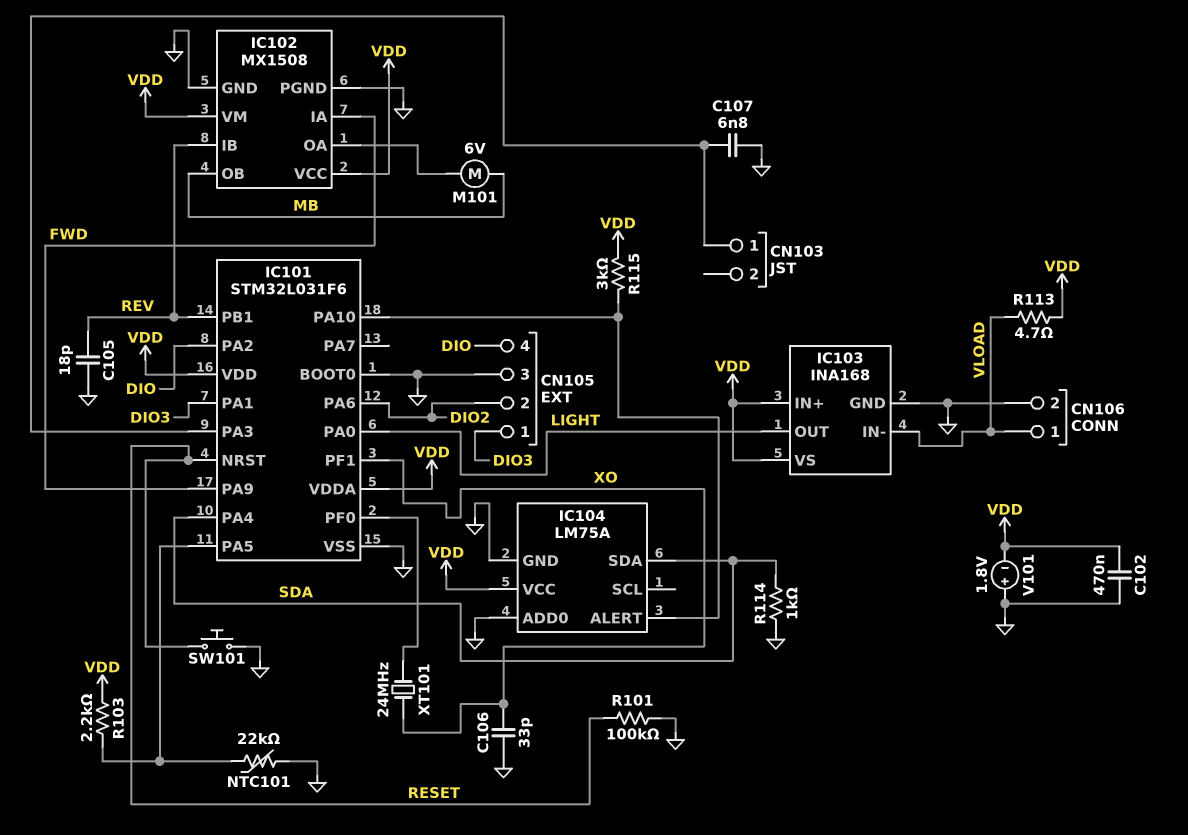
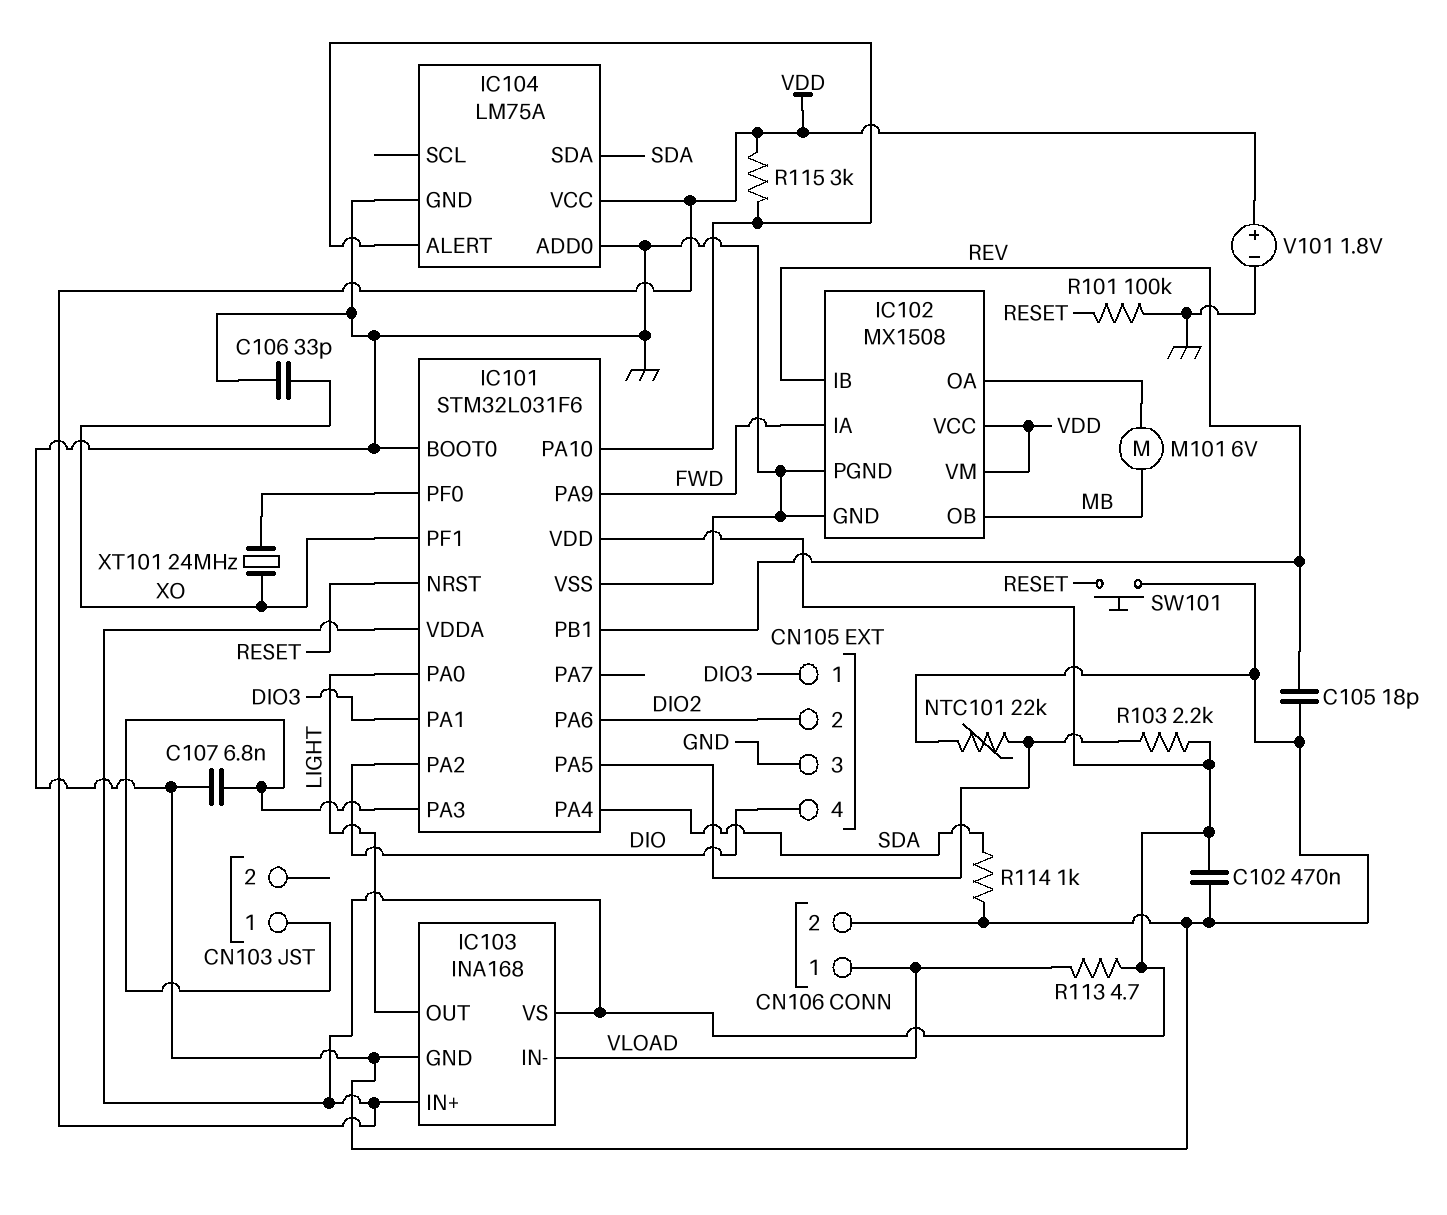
V101: 1.8V (plus GND, minus VDD) -> 1.8V (plus VDD, minus GND)

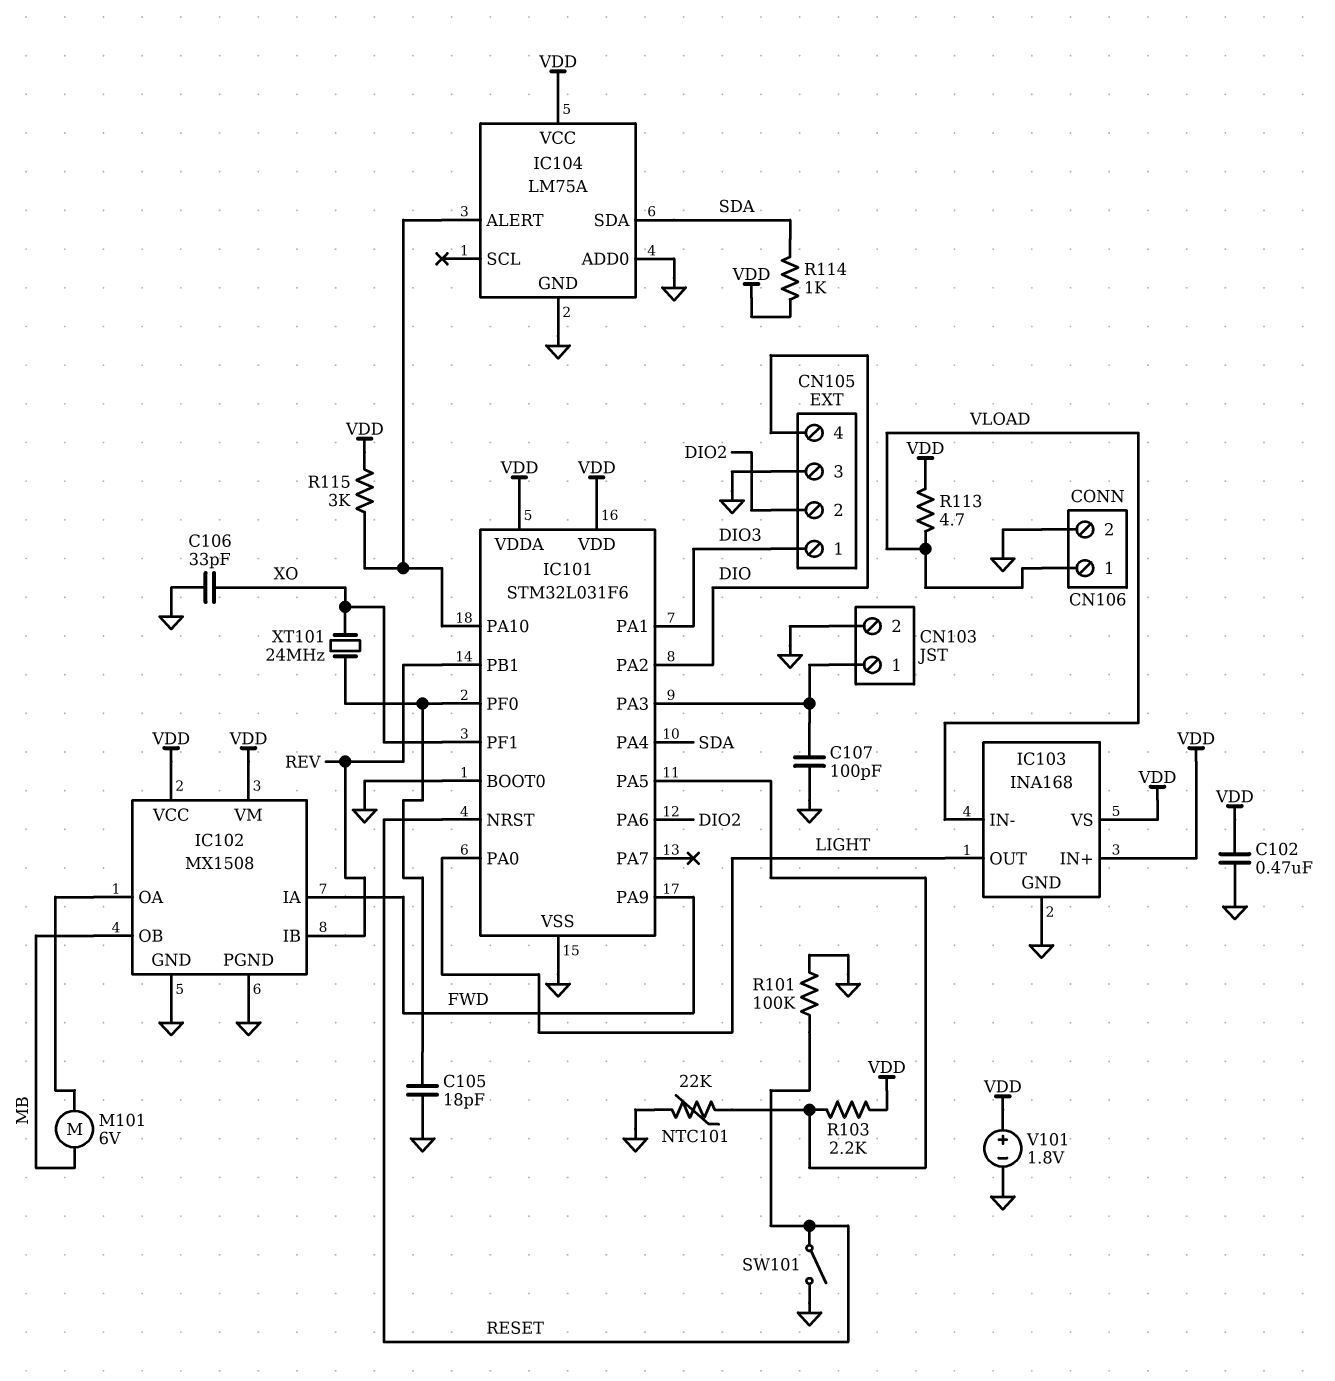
C105: 18pF (GND, REV) -> 18pF (GND, IC101/PF0)
C107: 6.8nF (CN103/1, GND) -> 100pF (CN103/1, GND)
CN103 pin 2: none -> GND
R114: 1k (GND, SDA) -> 1k (SDA, VDD)
SW101: button (GND, RESET) -> switch (GND, RESET)

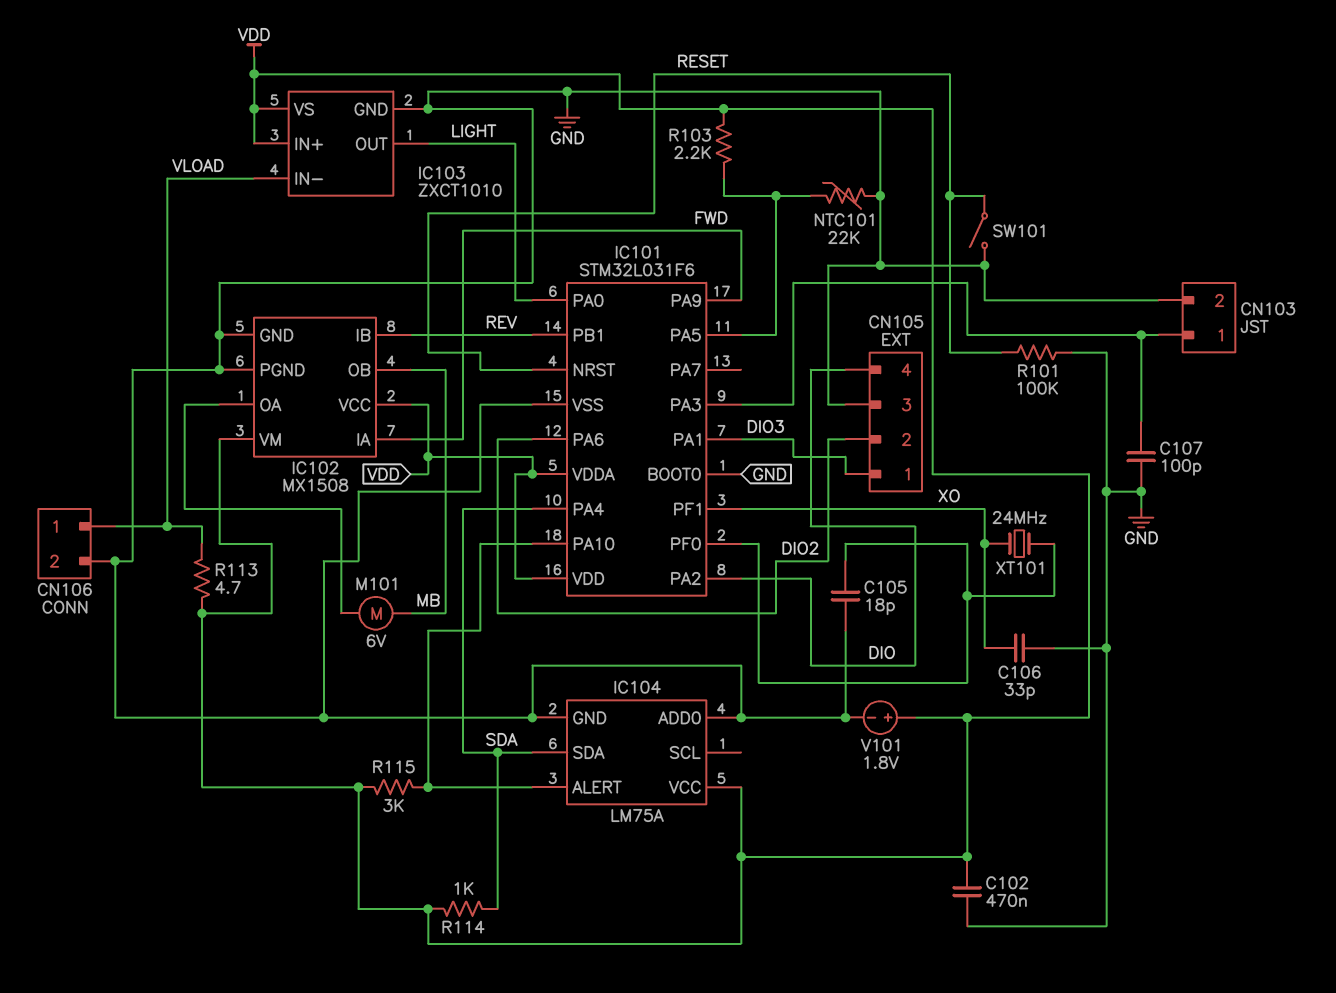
IC103: INA168 -> ZXCT1010

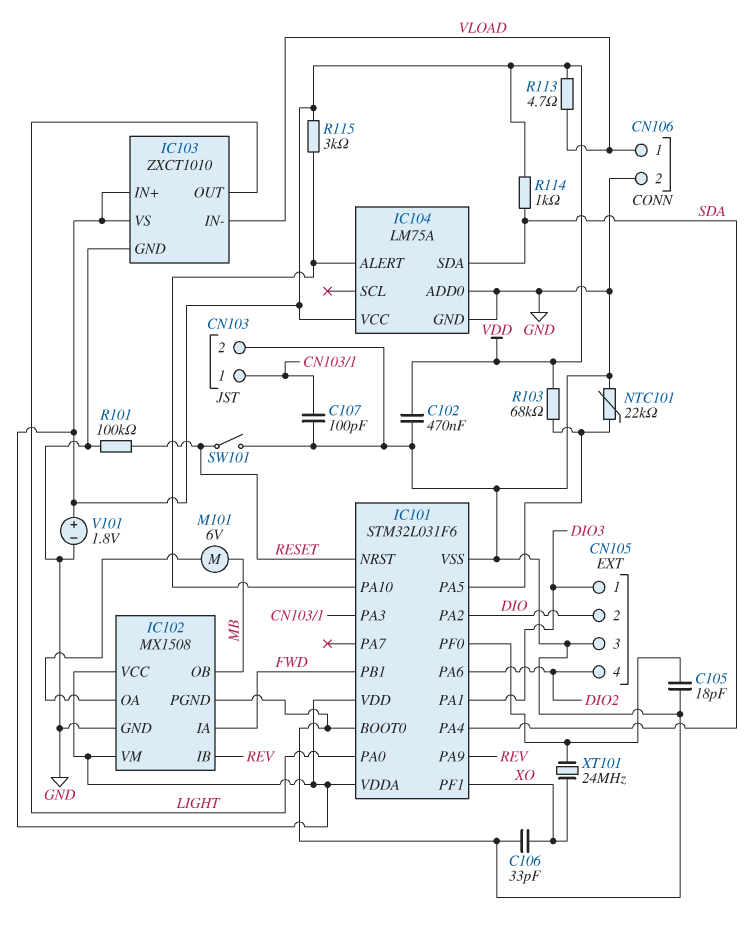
CN105 pin 2: DIO2 -> DIO
CN105 pin 4: DIO -> DIO2
IC101 pin PA9: FWD -> REV
IC101 pin PB1: REV -> FWD
R103: 2.2k (IC101/PA5, VDD) -> 68k (IC101/PA5, VDD)

